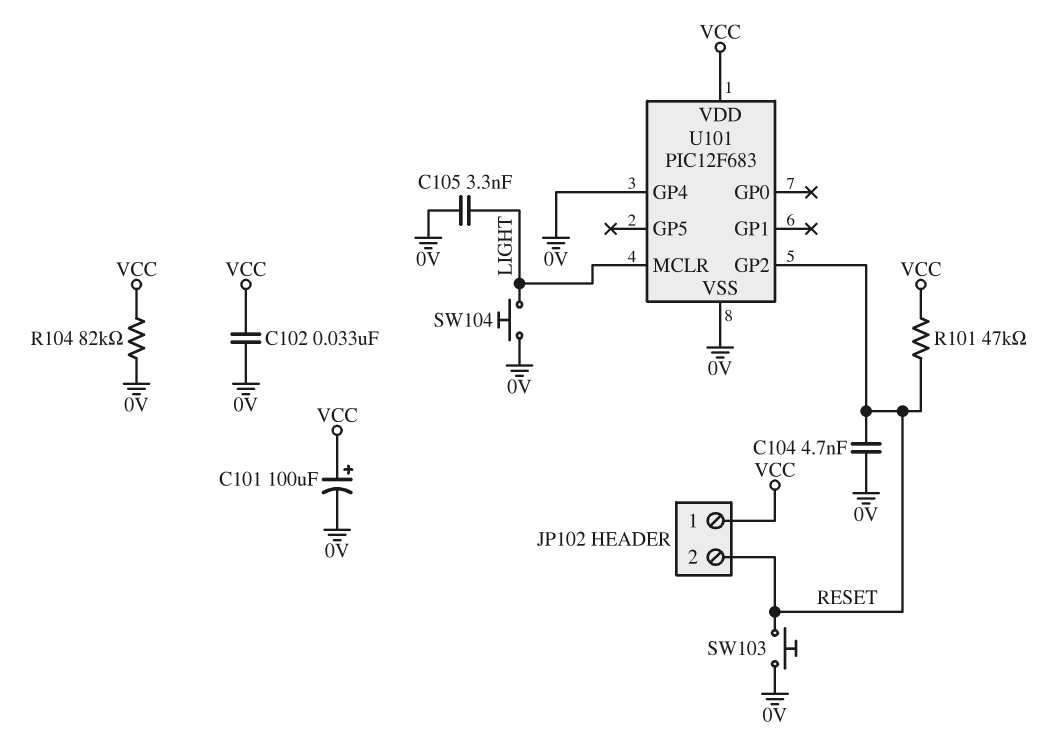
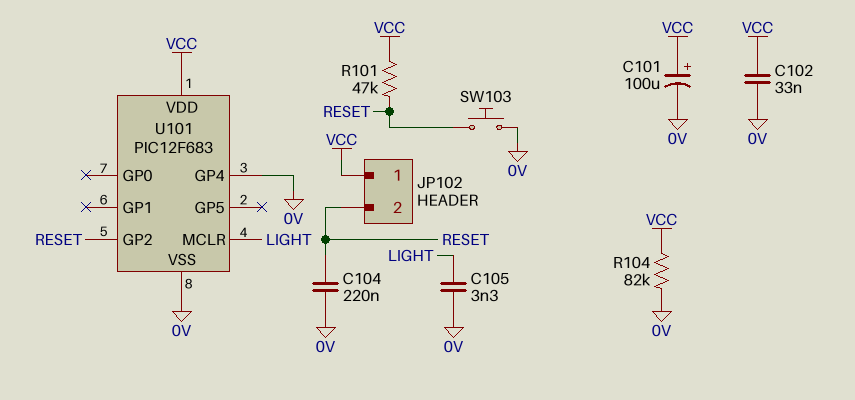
C104: 4.7nF (0V, RESET) -> 220nF (0V, RESET)
SW104: button (0V, LIGHT) -> none

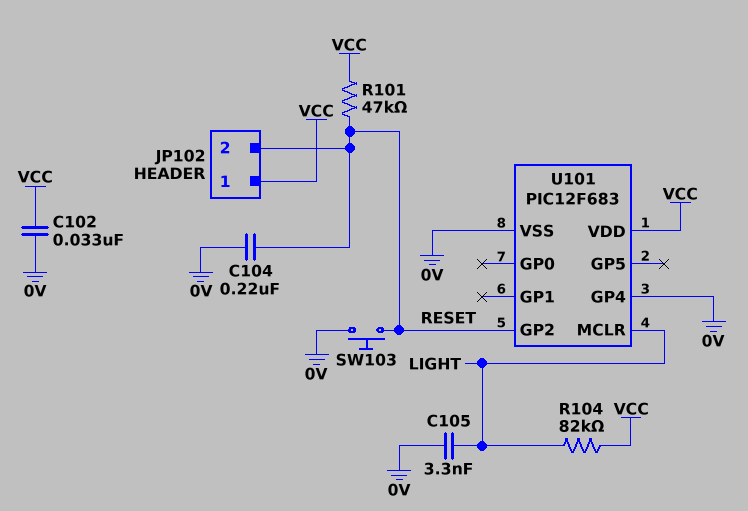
C101: 100uF (plus VCC, minus 0V) -> none
R104: 82k (0V, VCC) -> 82k (LIGHT, VCC)

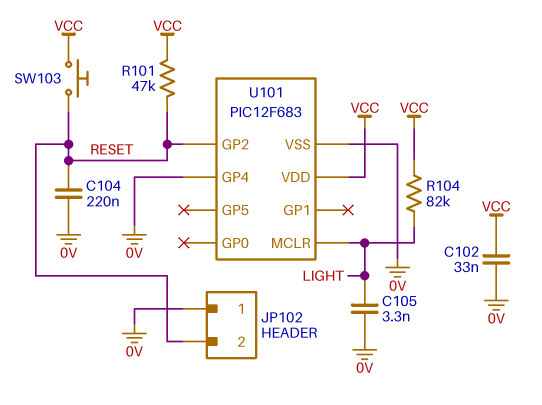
JP102 pin 1: VCC -> 0V
SW103: button (0V, RESET) -> button (RESET, VCC)

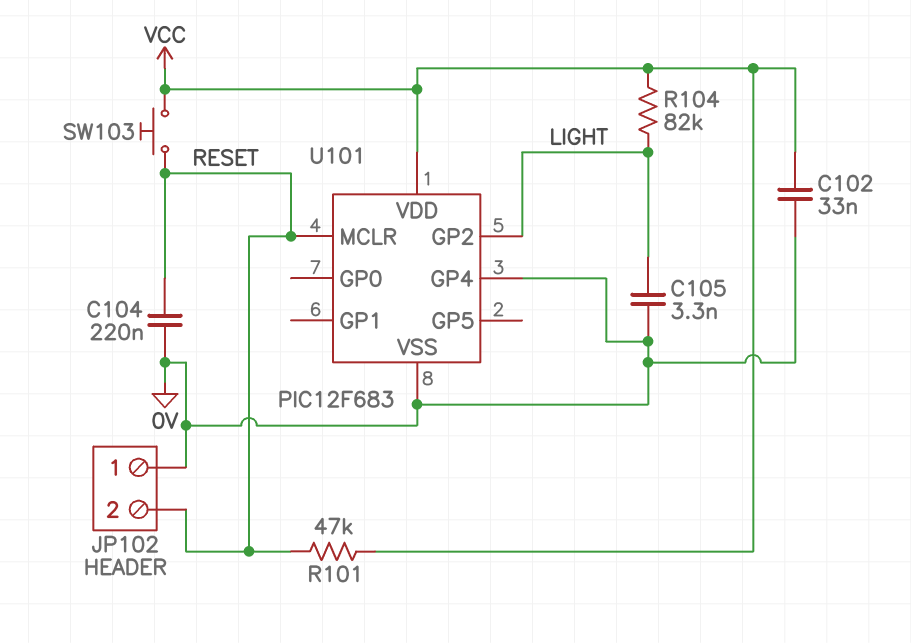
U101 pin GP2: RESET -> LIGHT
U101 pin MCLR: LIGHT -> RESET

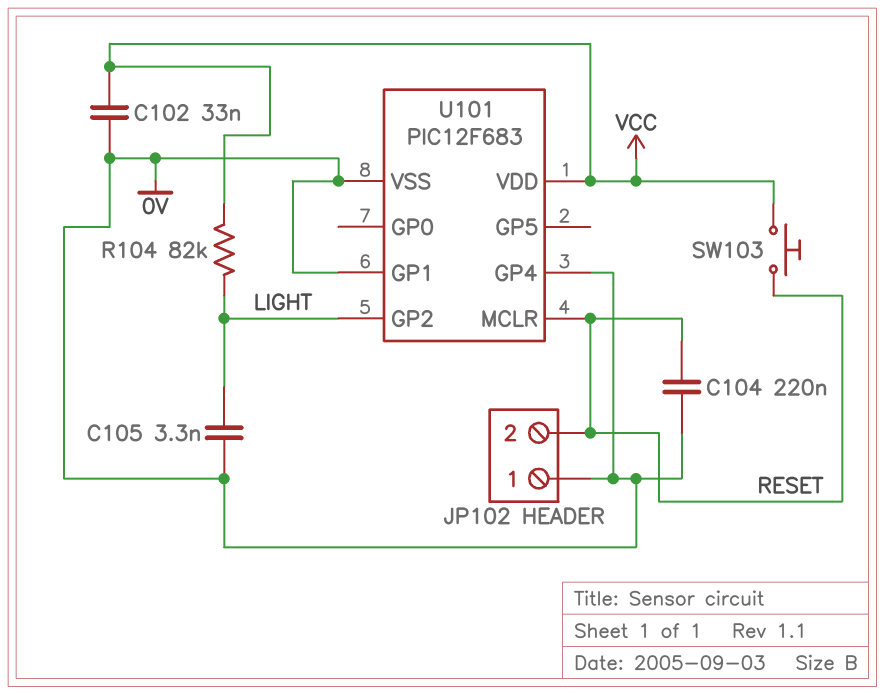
R101: 47k (RESET, VCC) -> none
U101 pin GP1: none -> 0V

